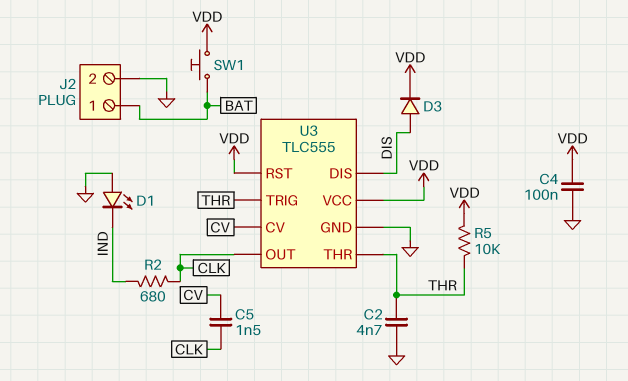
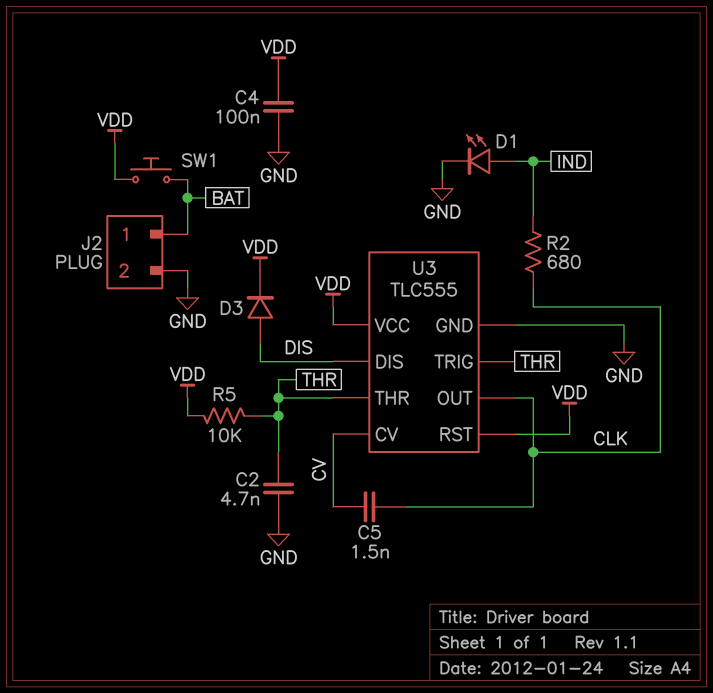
D1: LED (A GND, K IND) -> LED (A IND, K GND)

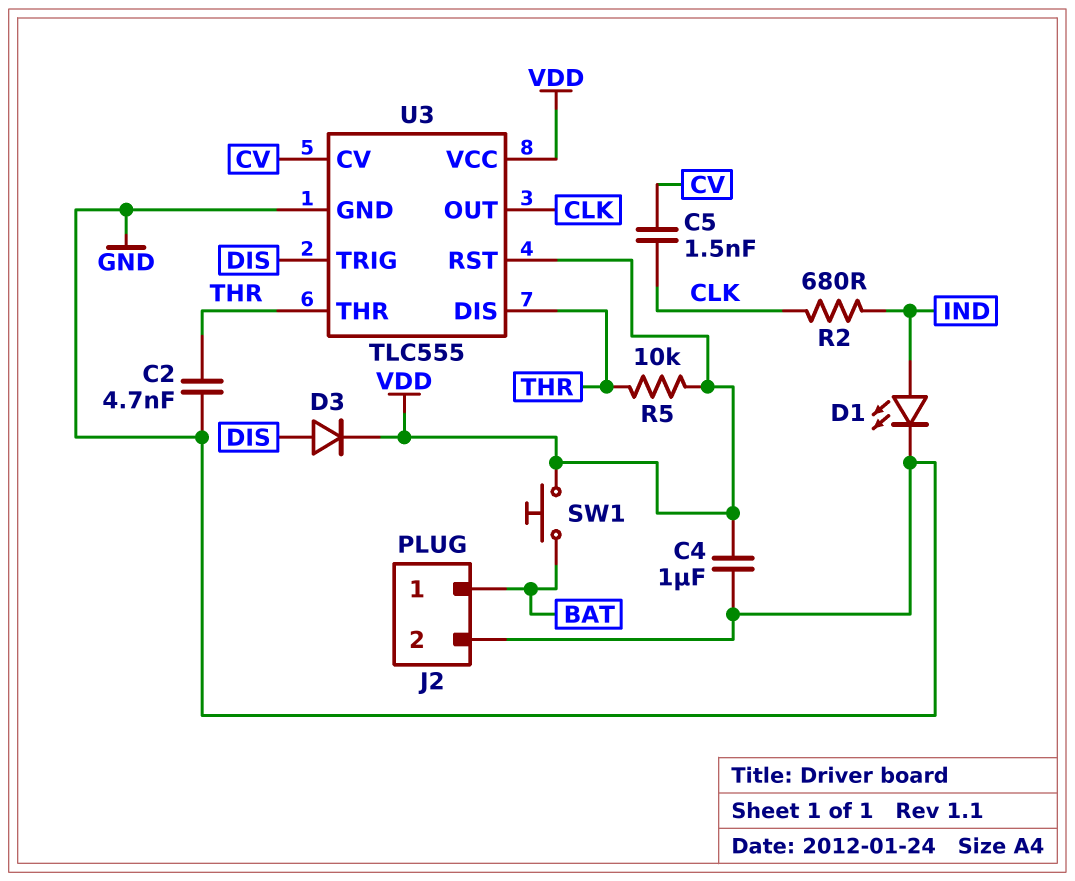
C4: 100nF (GND, VDD) -> 1uF (GND, VDD)
U3 pin DIS: DIS -> THR
U3 pin TRIG: THR -> DIS

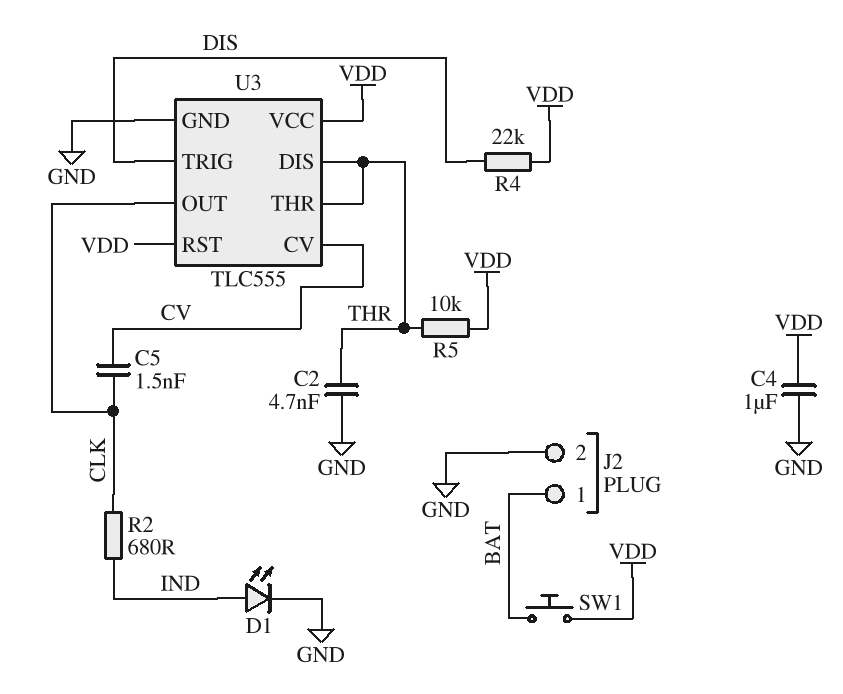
D3: diode (A DIS, K VDD) -> none
R4: none -> 22k (DIS, VDD)

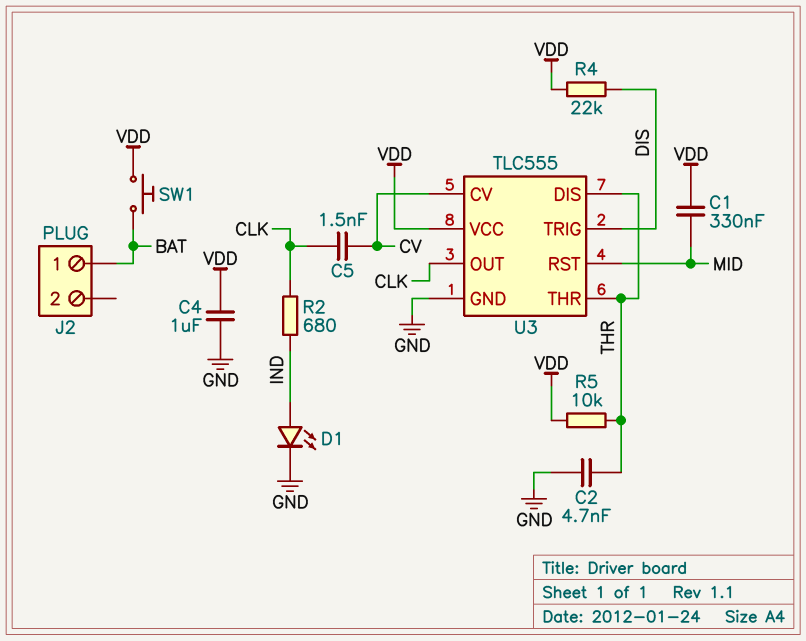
C1: none -> 330nF (MID, VDD)
J2 pin 2: GND -> none
U3 pin RST: VDD -> MID

